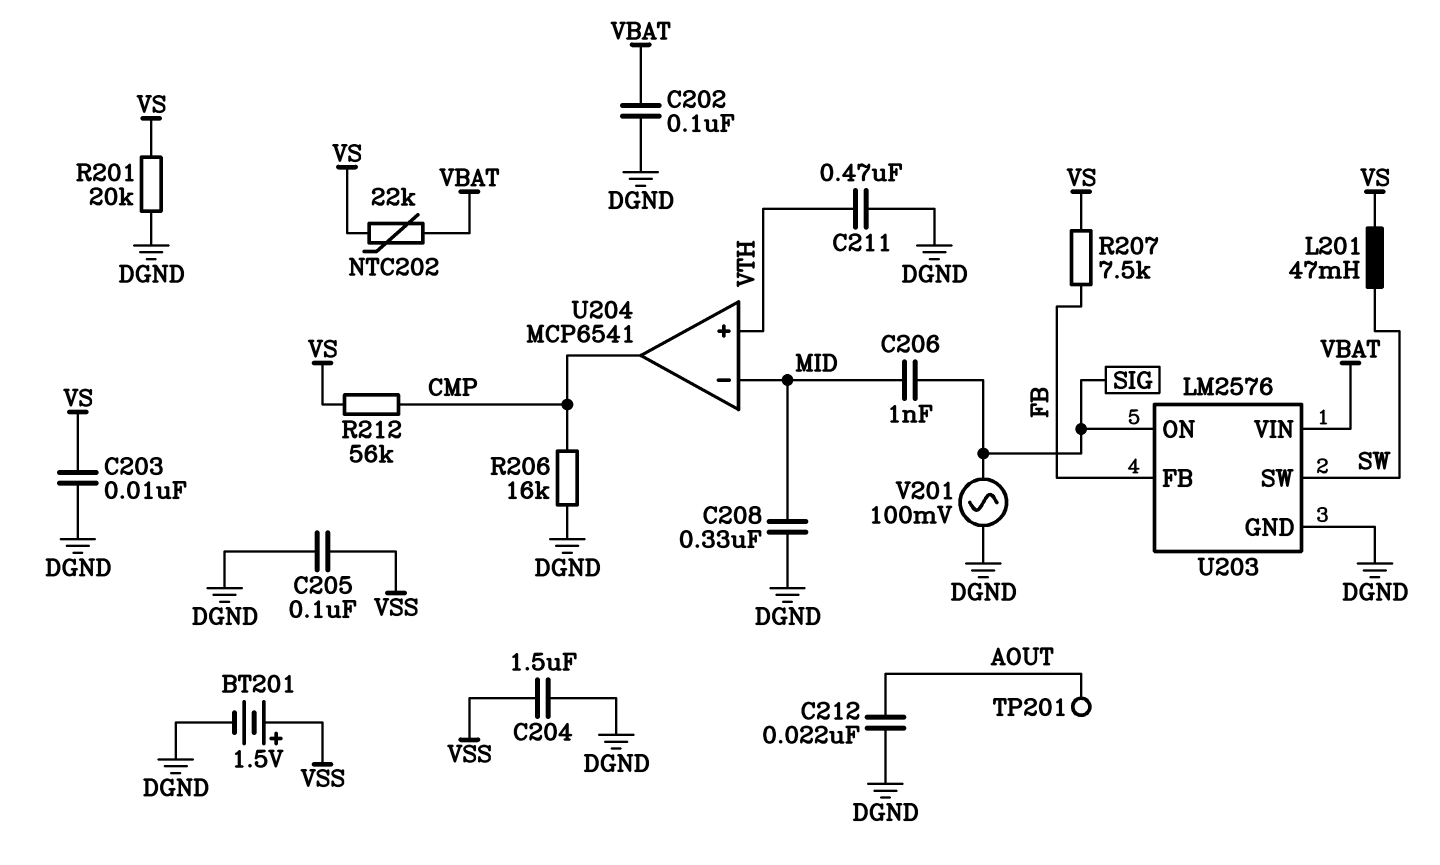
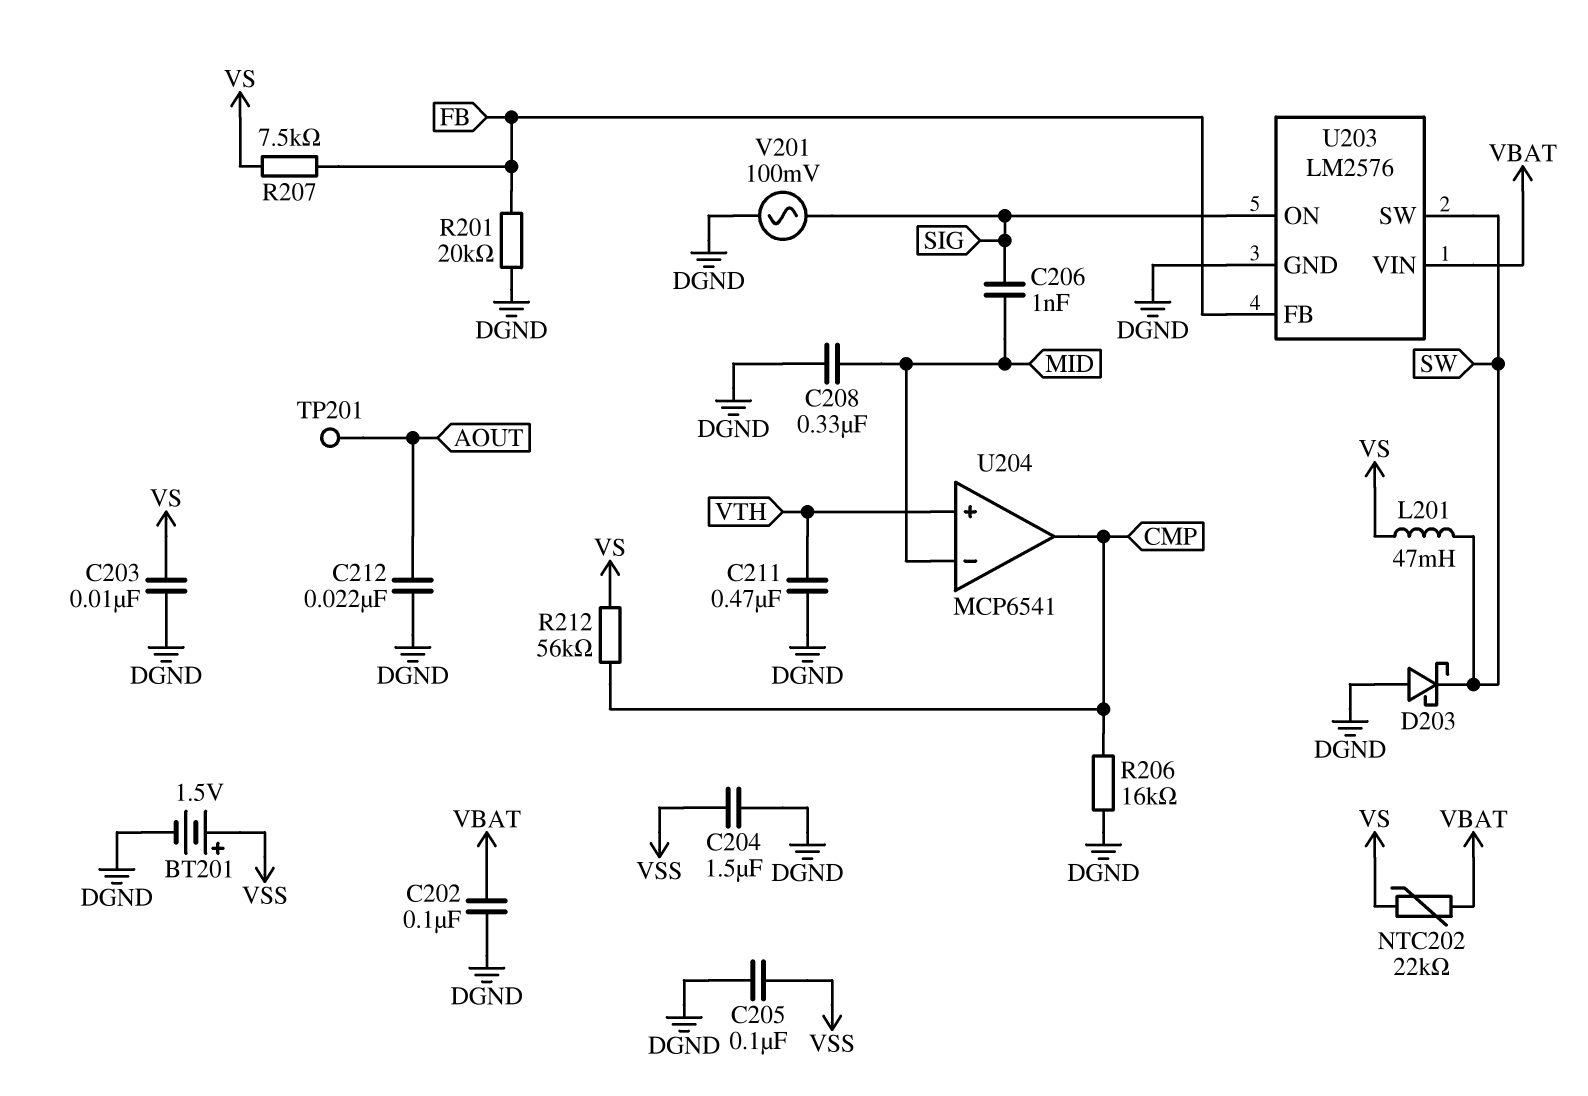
D203: none -> schottky (A DGND, K SW)
R201: 20k (DGND, VS) -> 20k (DGND, FB)

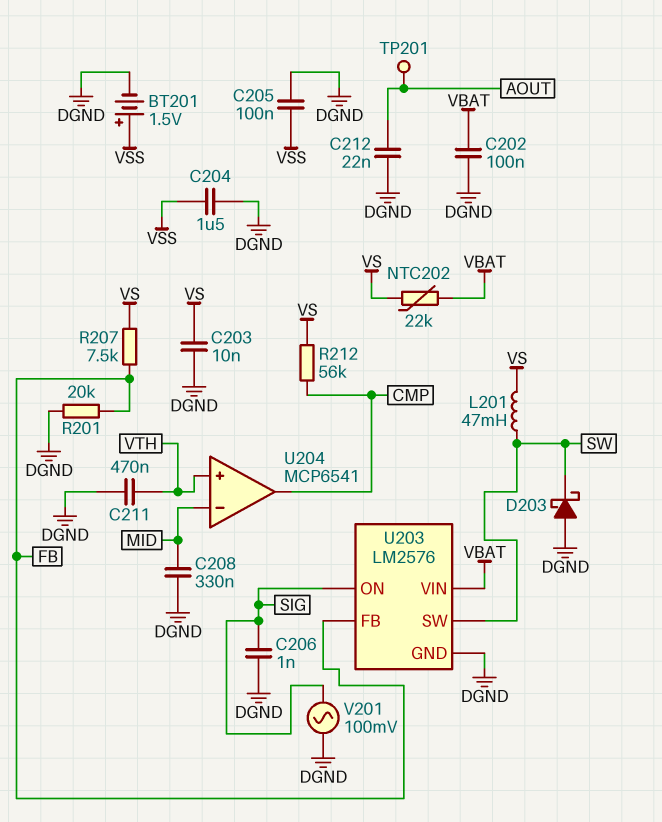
C206: 1nF (MID, SIG) -> 1nF (DGND, SIG)
R206: 16k (CMP, DGND) -> none

